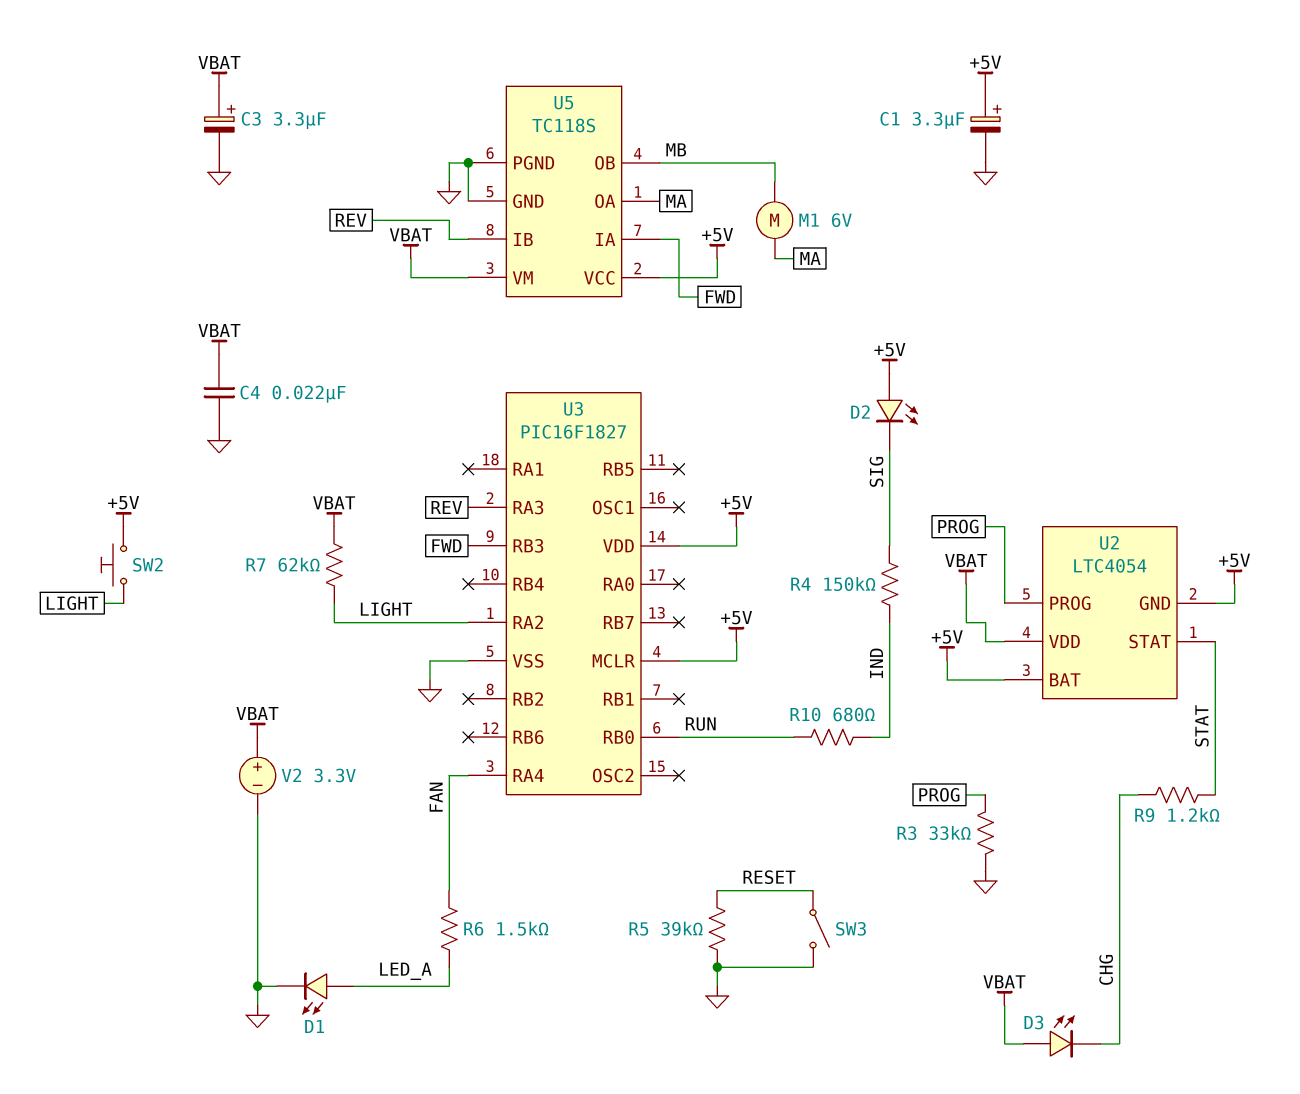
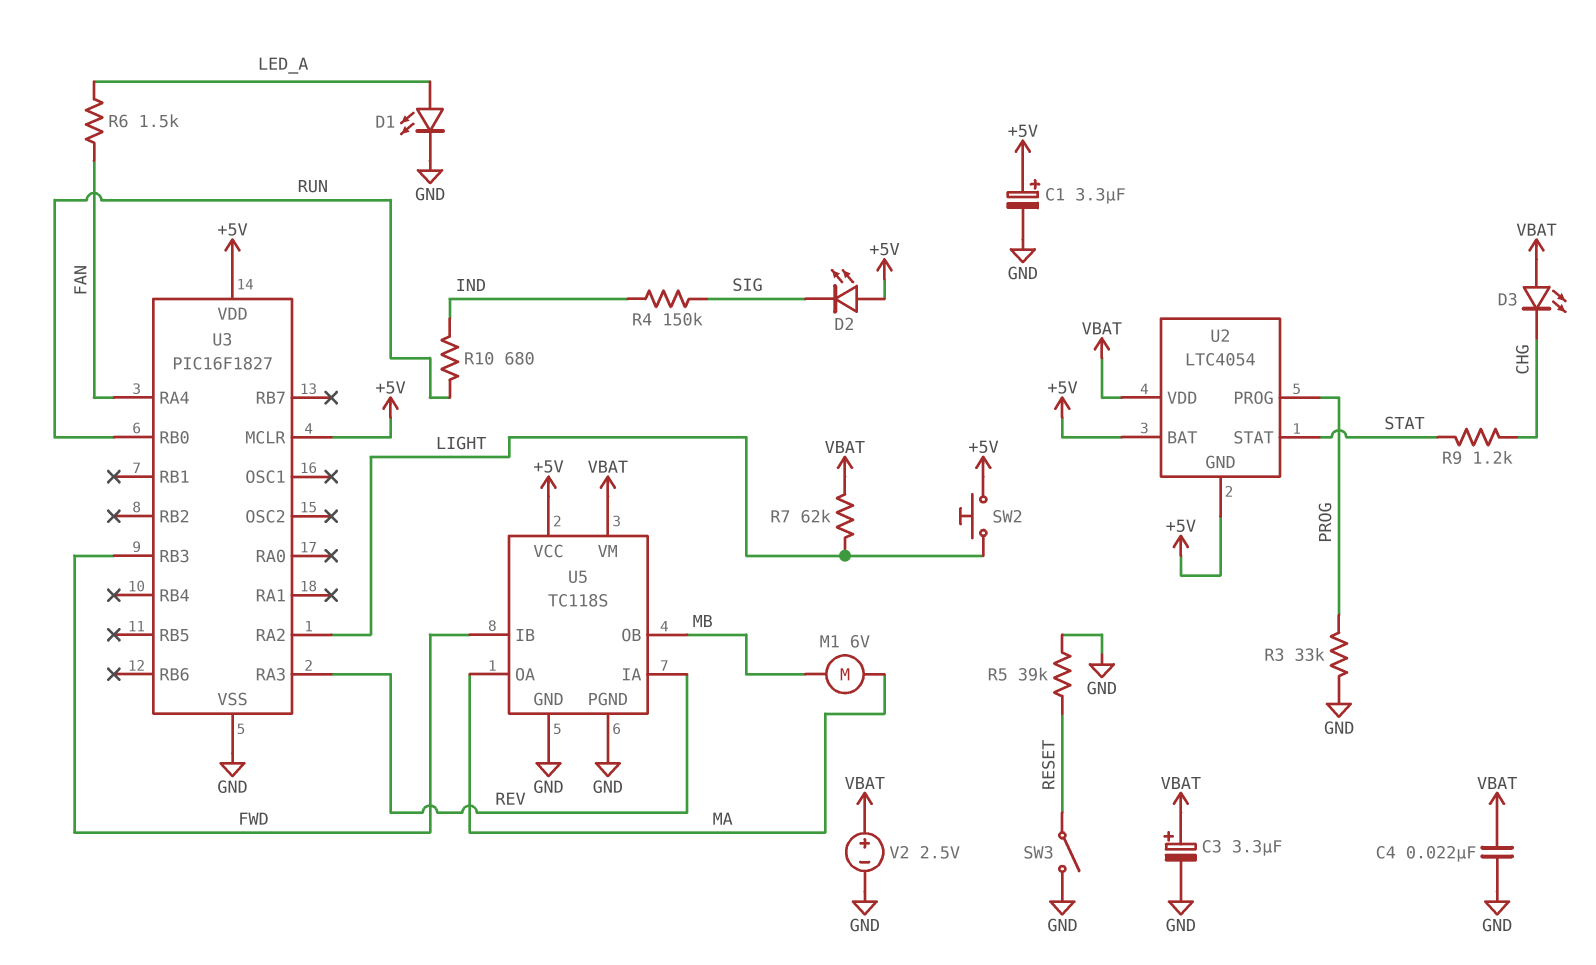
U5 pin IA: FWD -> REV
U5 pin IB: REV -> FWD
V2: 3.3V (plus VBAT, minus GND) -> 2.5V (plus VBAT, minus GND)

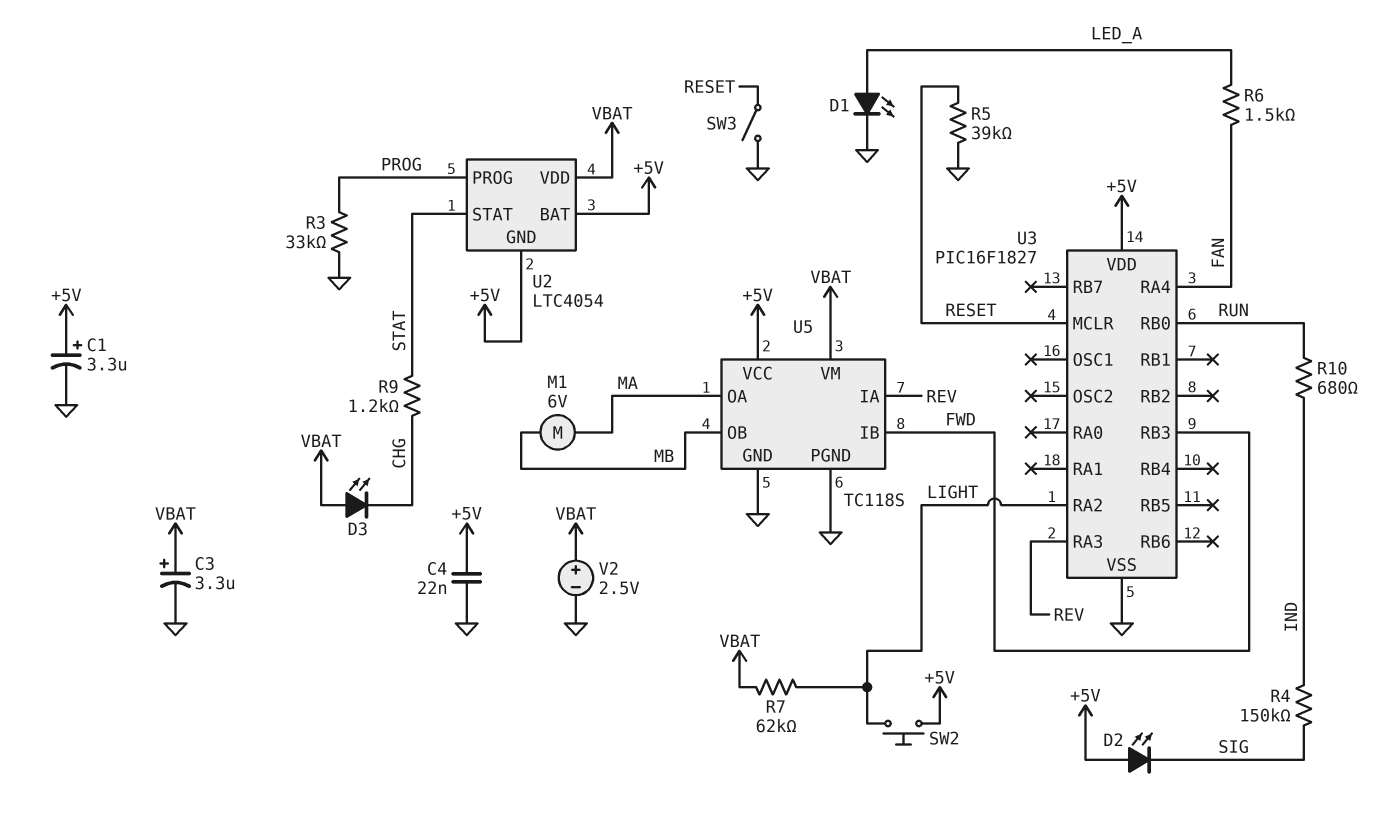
C4: 22nF (GND, VBAT) -> 22nF (+5V, GND)
U3 pin MCLR: +5V -> RESET

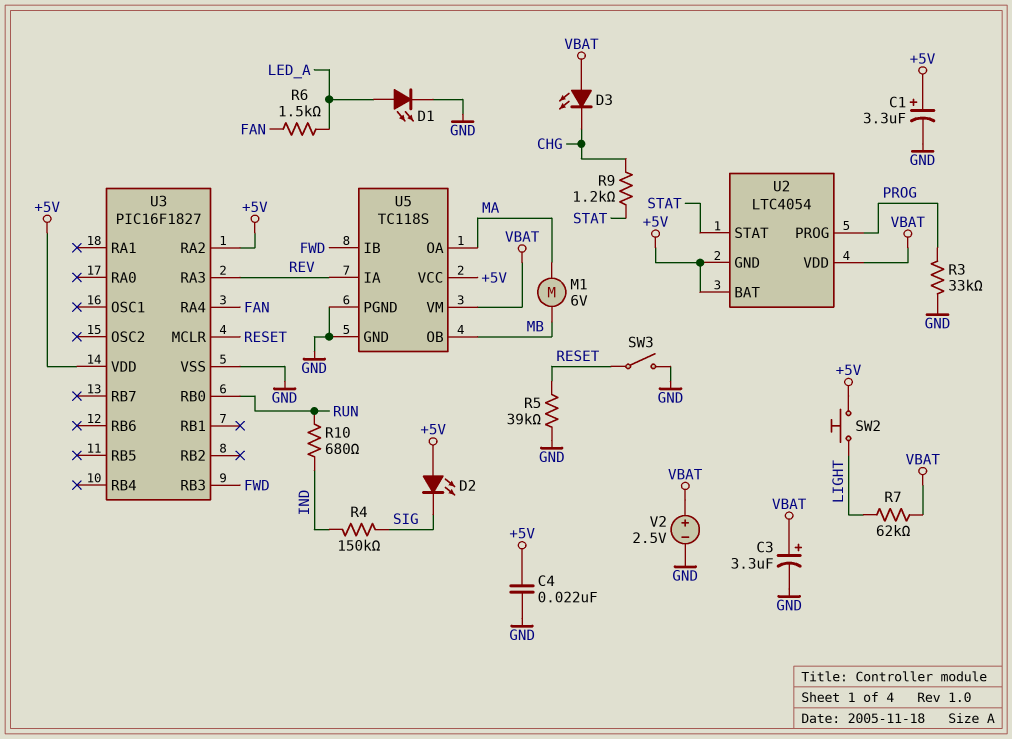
U3 pin RA2: LIGHT -> +5V

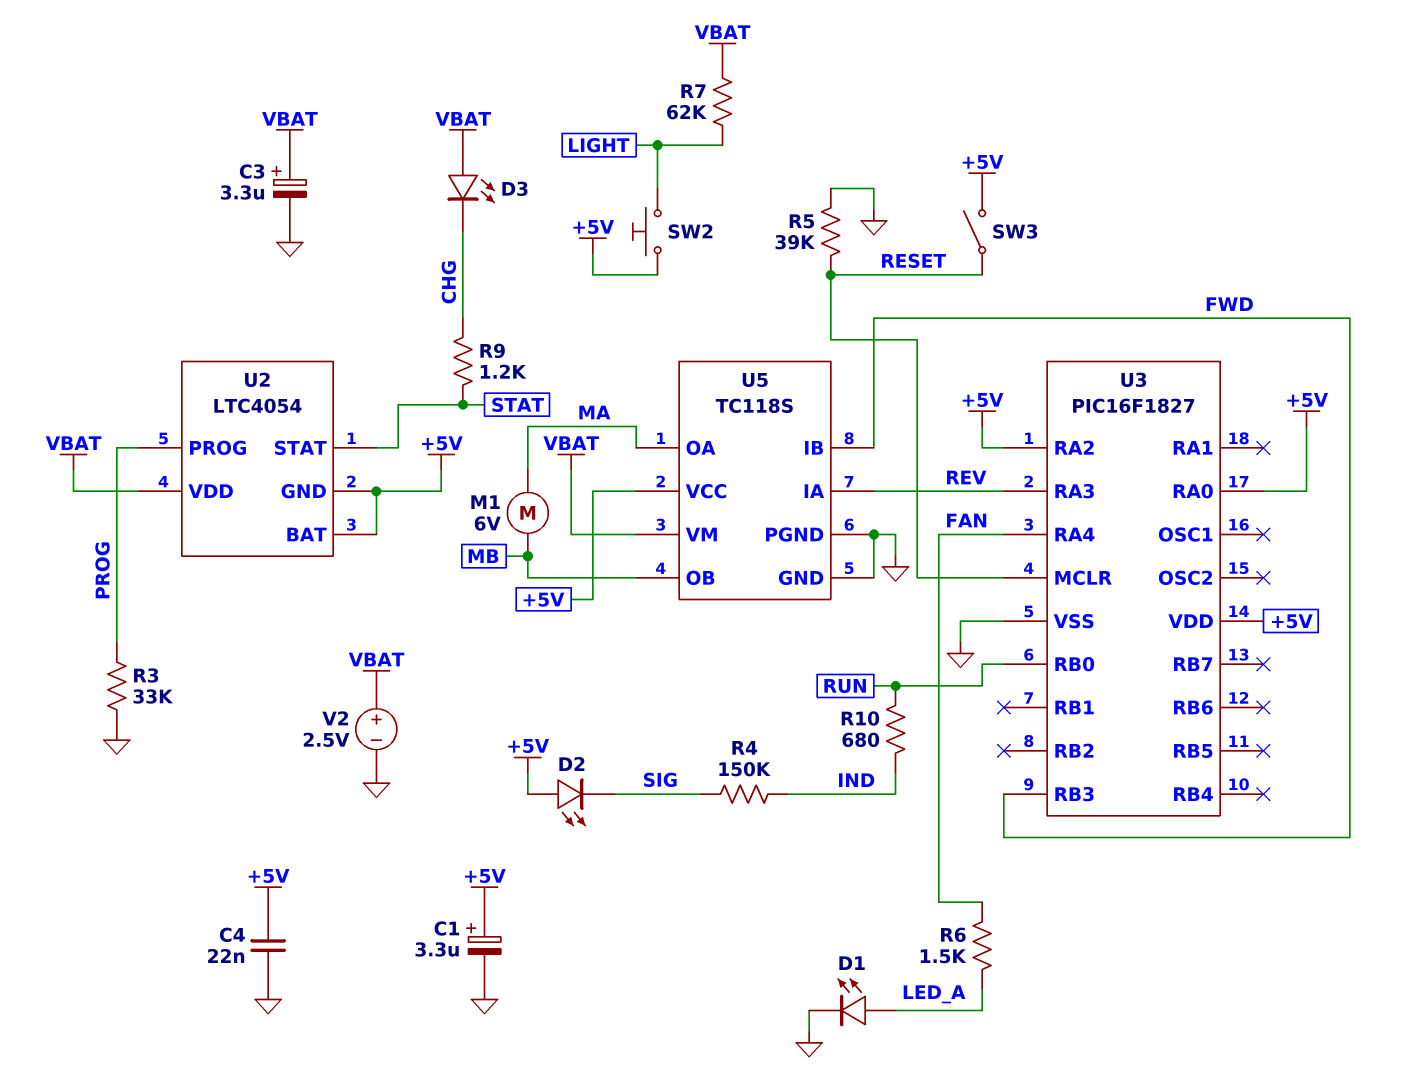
SW3: switch (GND, RESET) -> switch (+5V, RESET)
U3 pin RA0: none -> +5V

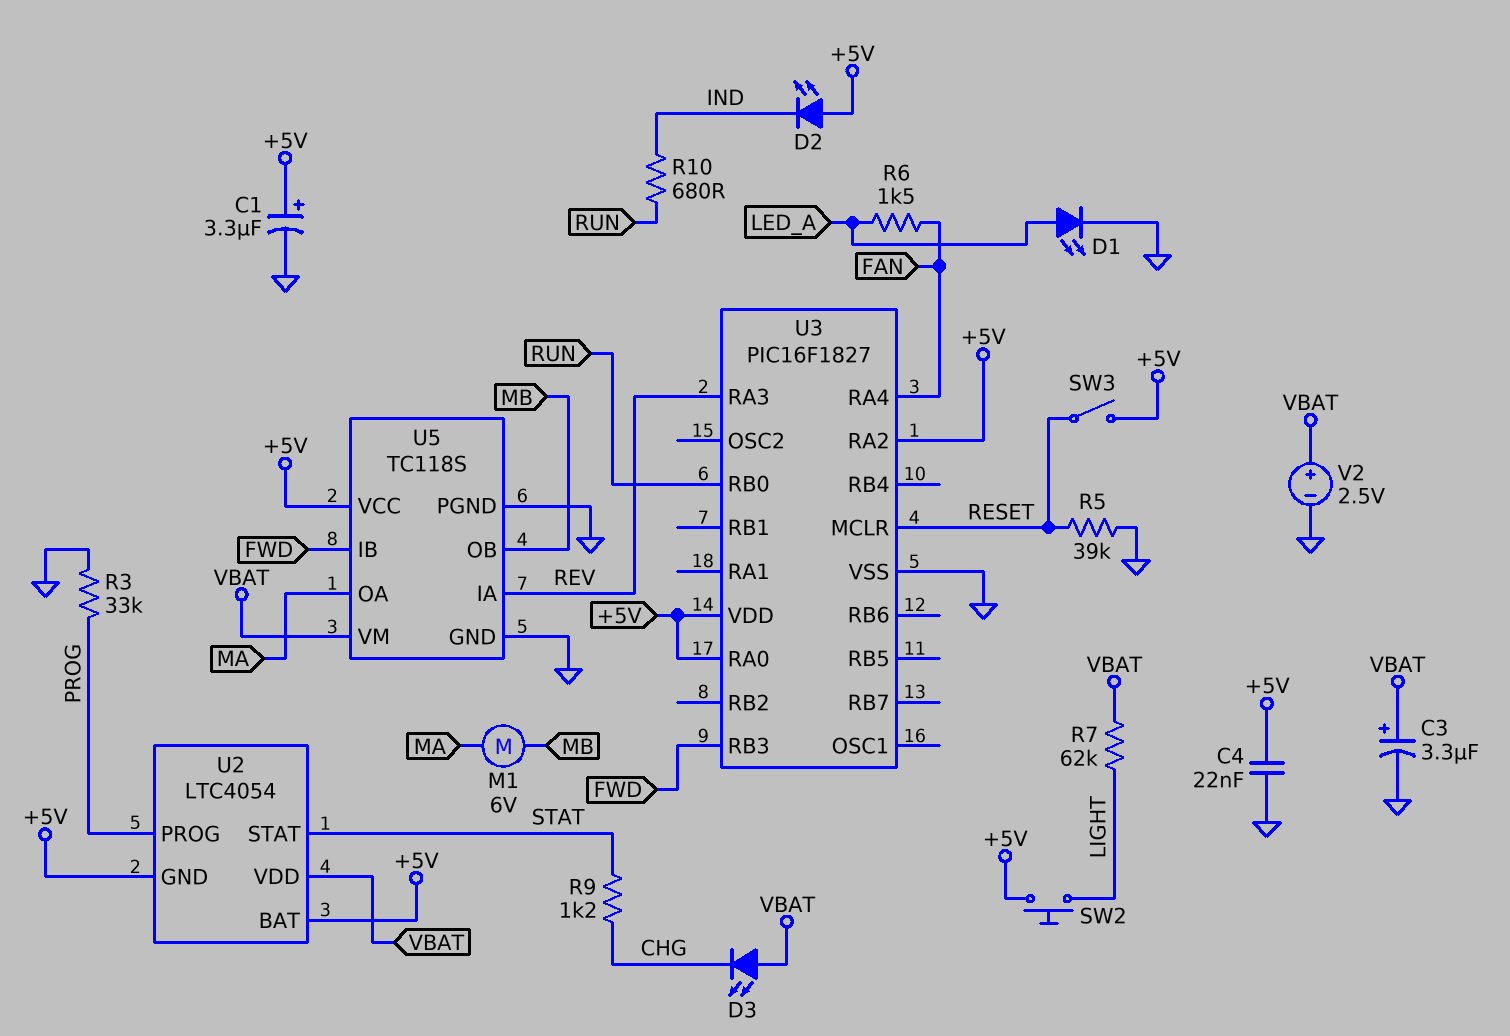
D2: LED (A +5V, K SIG) -> LED (A +5V, K IND)
R4: 150k (IND, SIG) -> none

